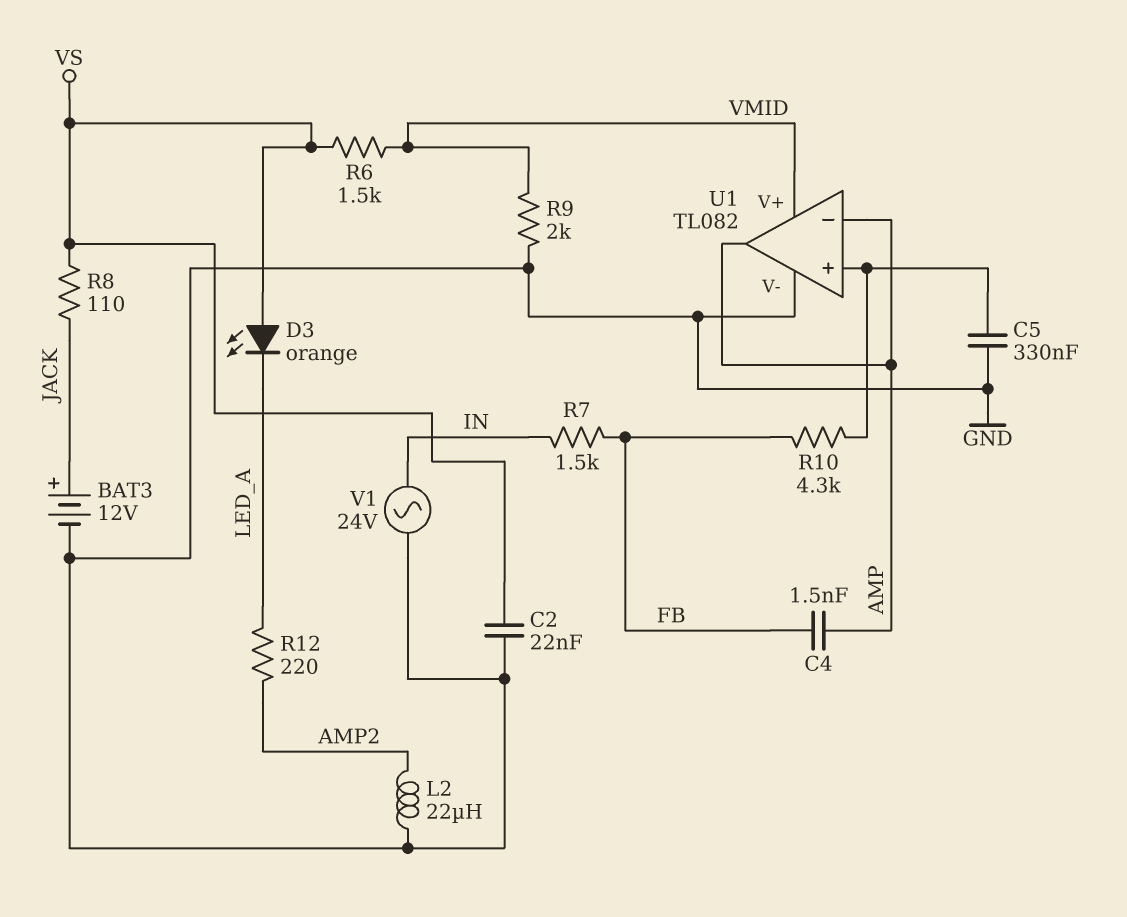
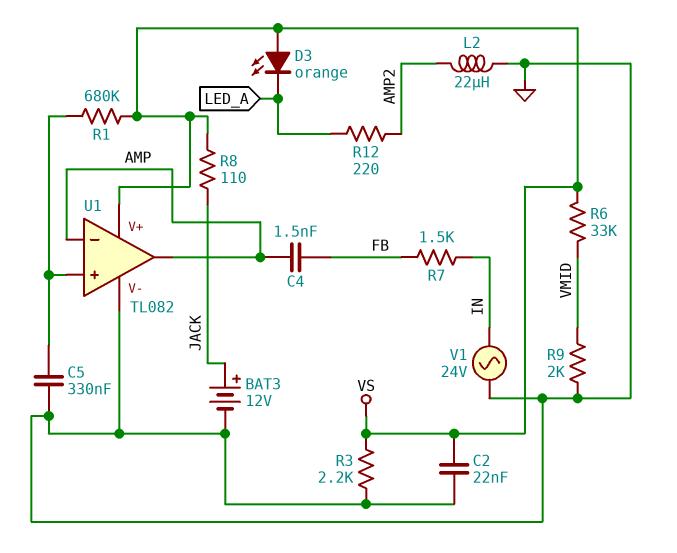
R1: none -> 680k (U1/in+, VS)
R3: none -> 2.2k (GND, VS)
R6: 1.5k (VMID, VS) -> 33k (VMID, VS)
R10: 4.3k (FB, U1/in+) -> none
U1 pin V+: VMID -> VS

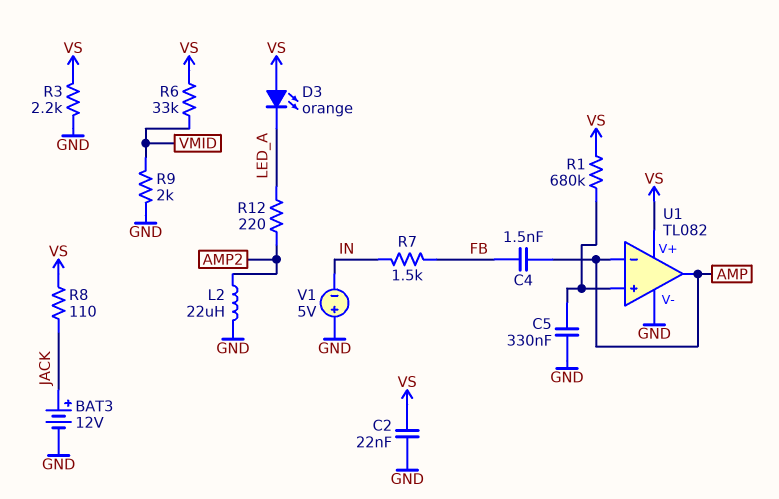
V1: AC 24V (GND, IN) -> 5V (plus GND, minus IN)

